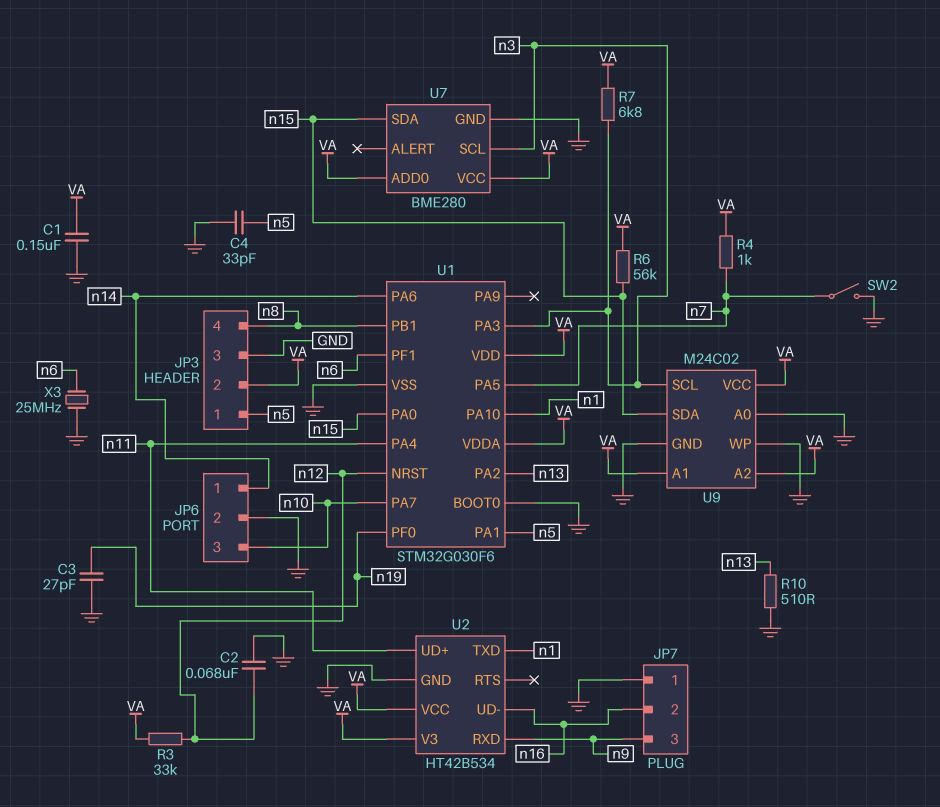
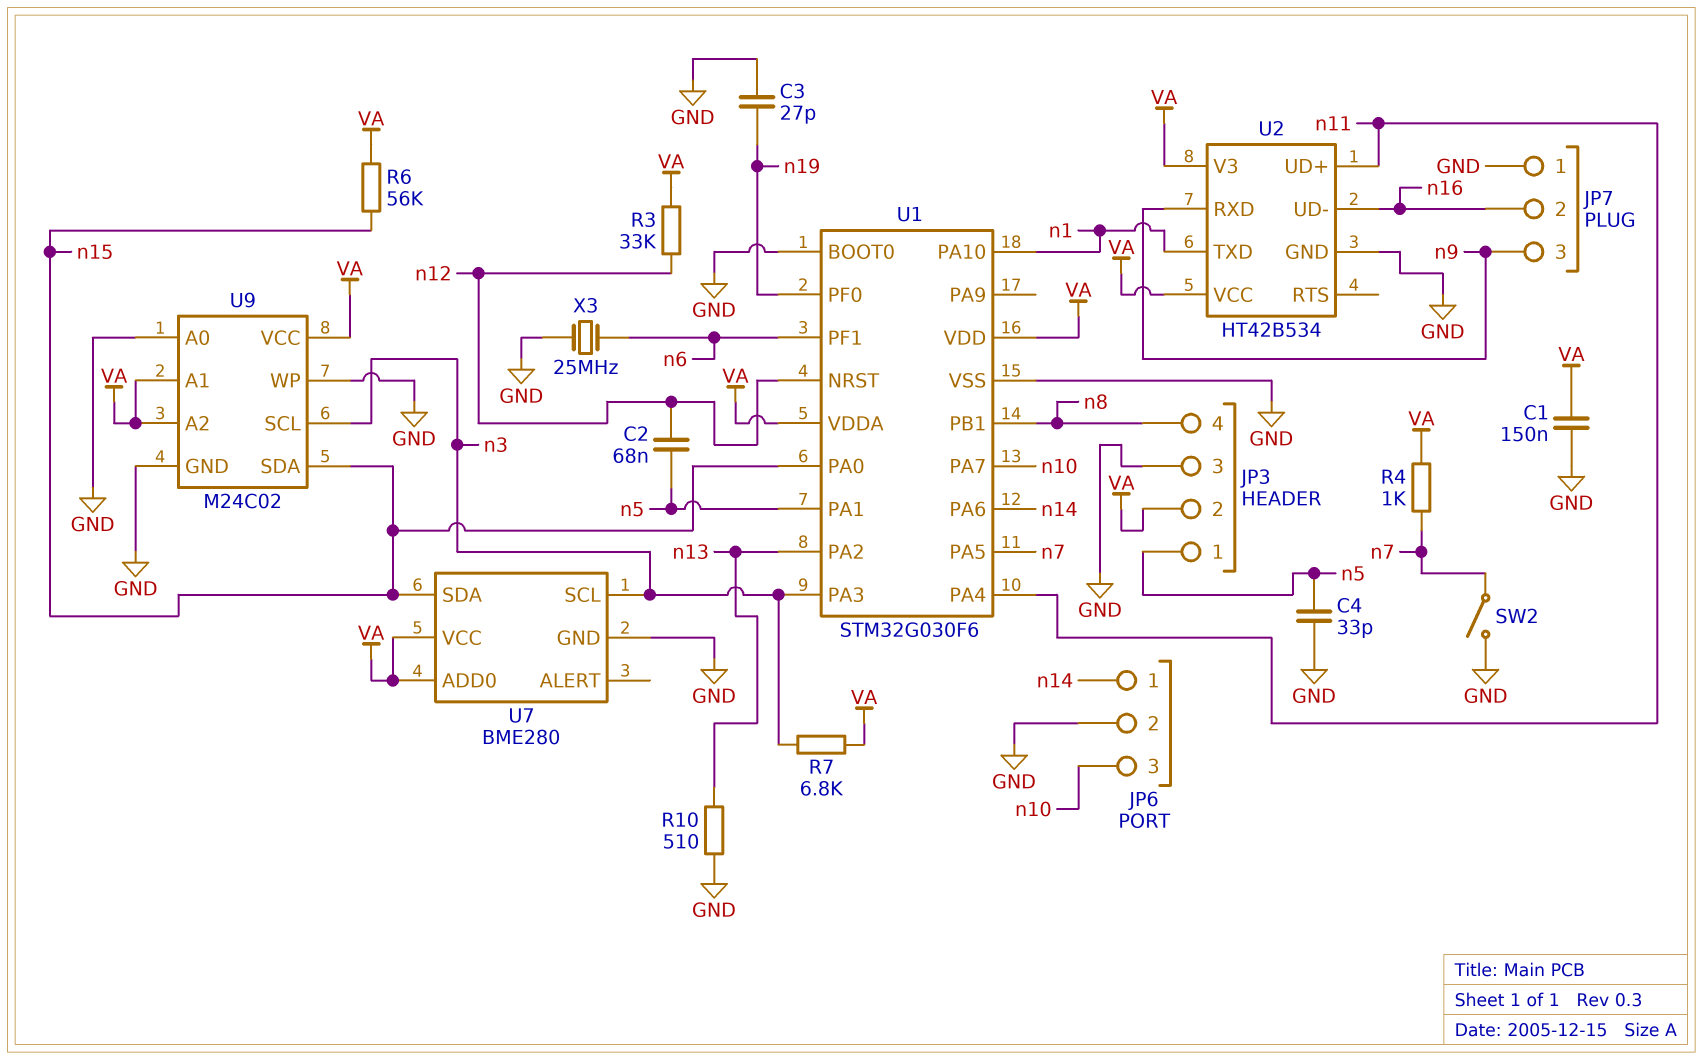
C2: 68nF (GND, n12) -> 68nF (n5, n12)

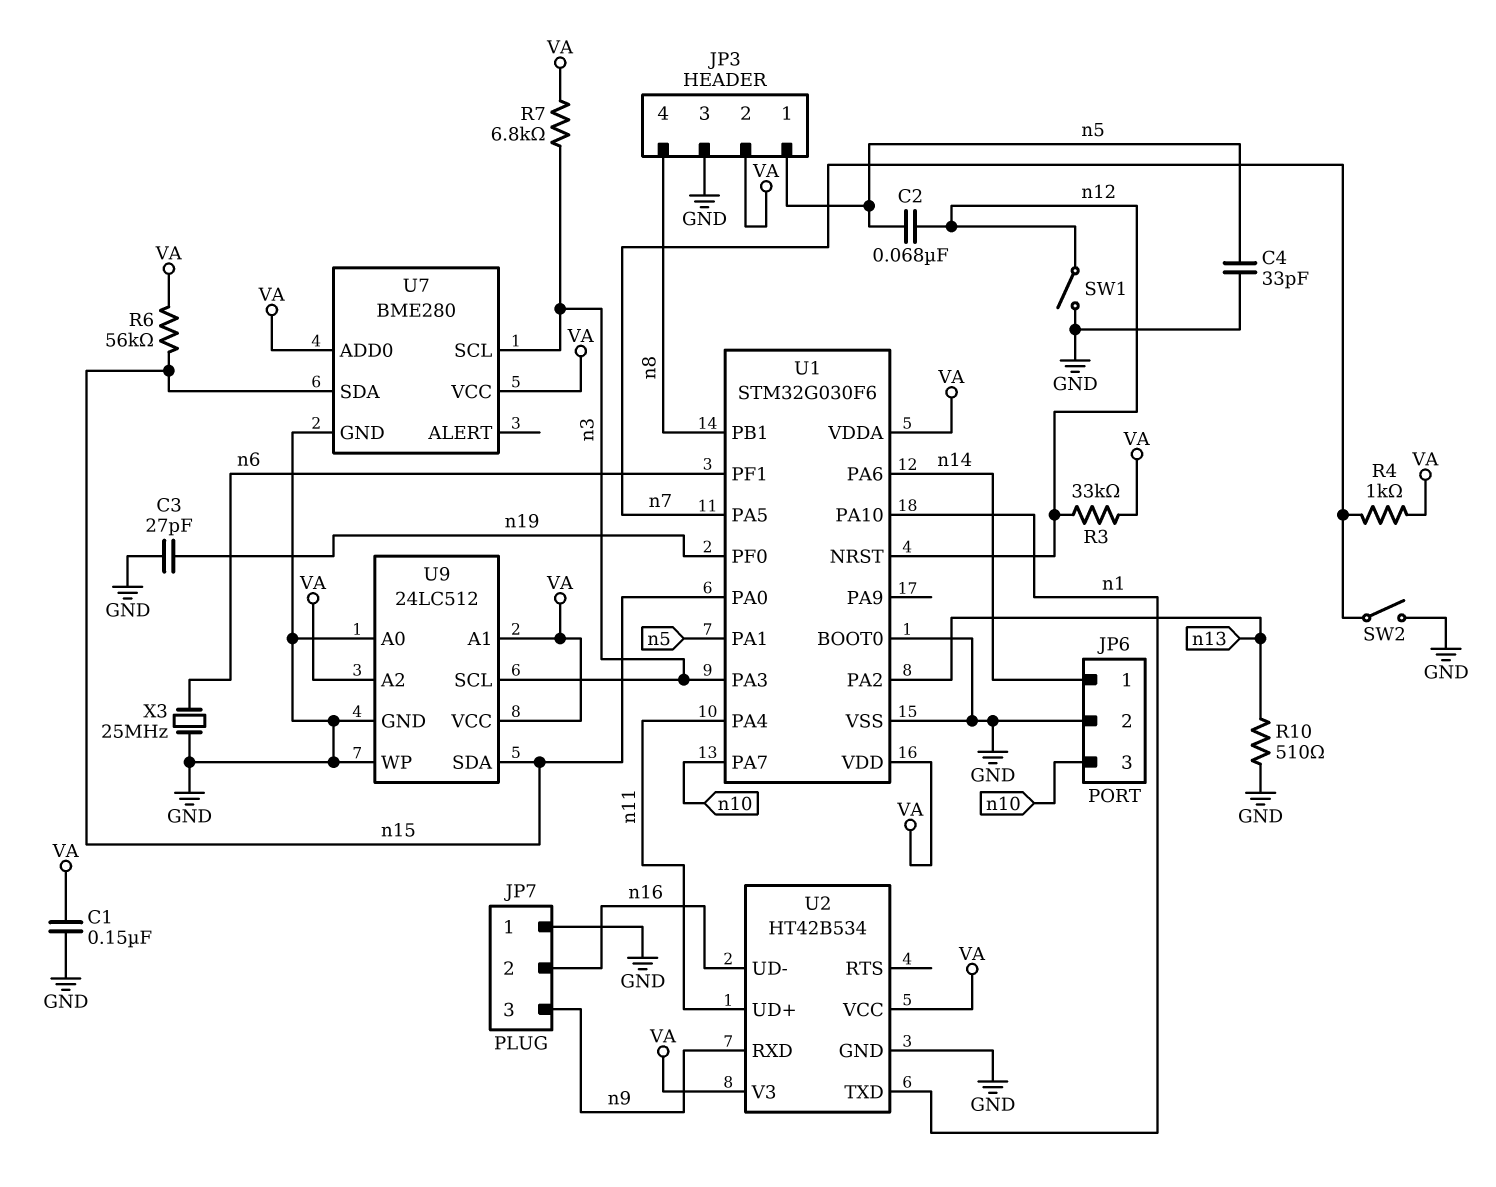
SW1: none -> switch (GND, n12)
U9: M24C02 -> 24LC512

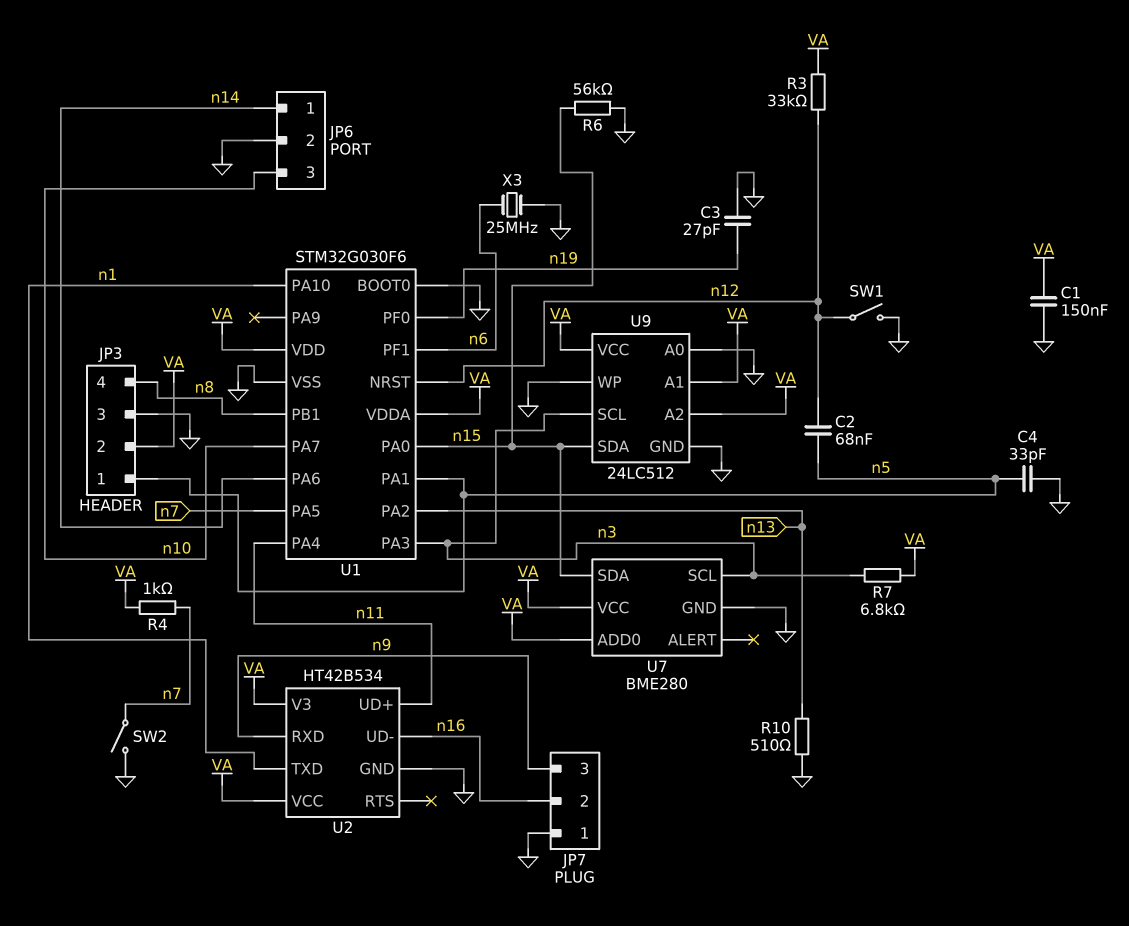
R6: 56k (VA, n15) -> 56k (GND, n15)

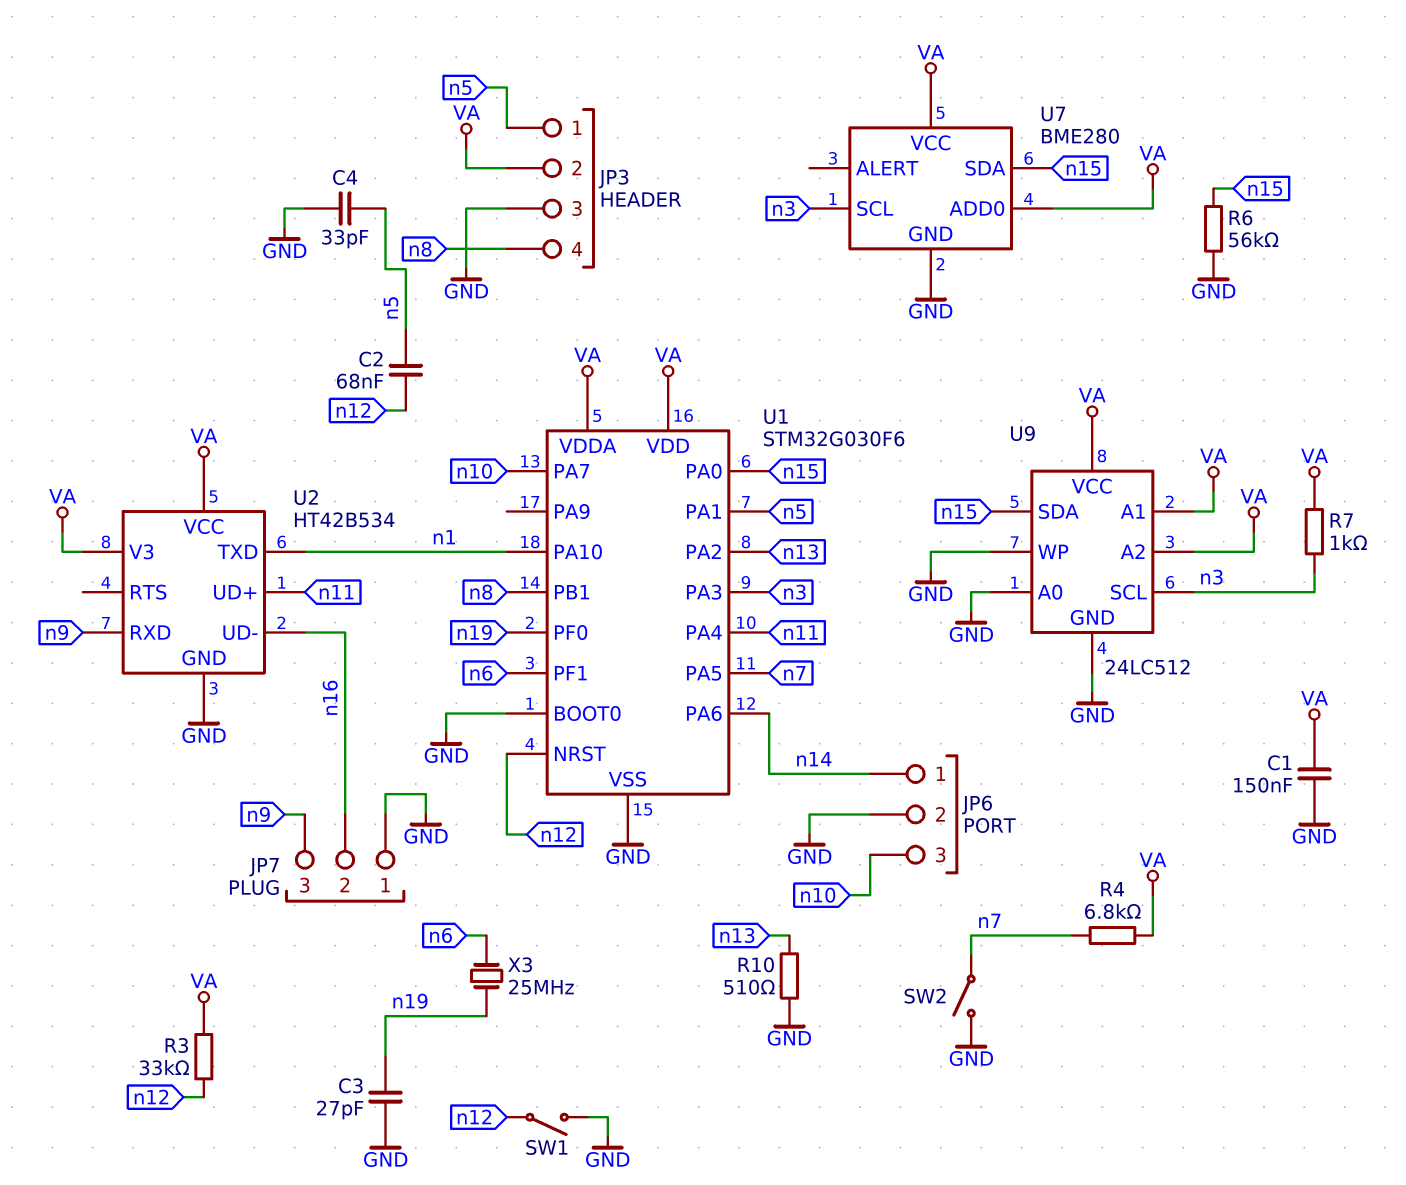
R4: 1k (VA, n7) -> 6.8k (VA, n7)
R7: 6.8k (VA, n3) -> 1k (VA, n3)
X3: 25MHz (GND, n6) -> 25MHz (n6, n19)

